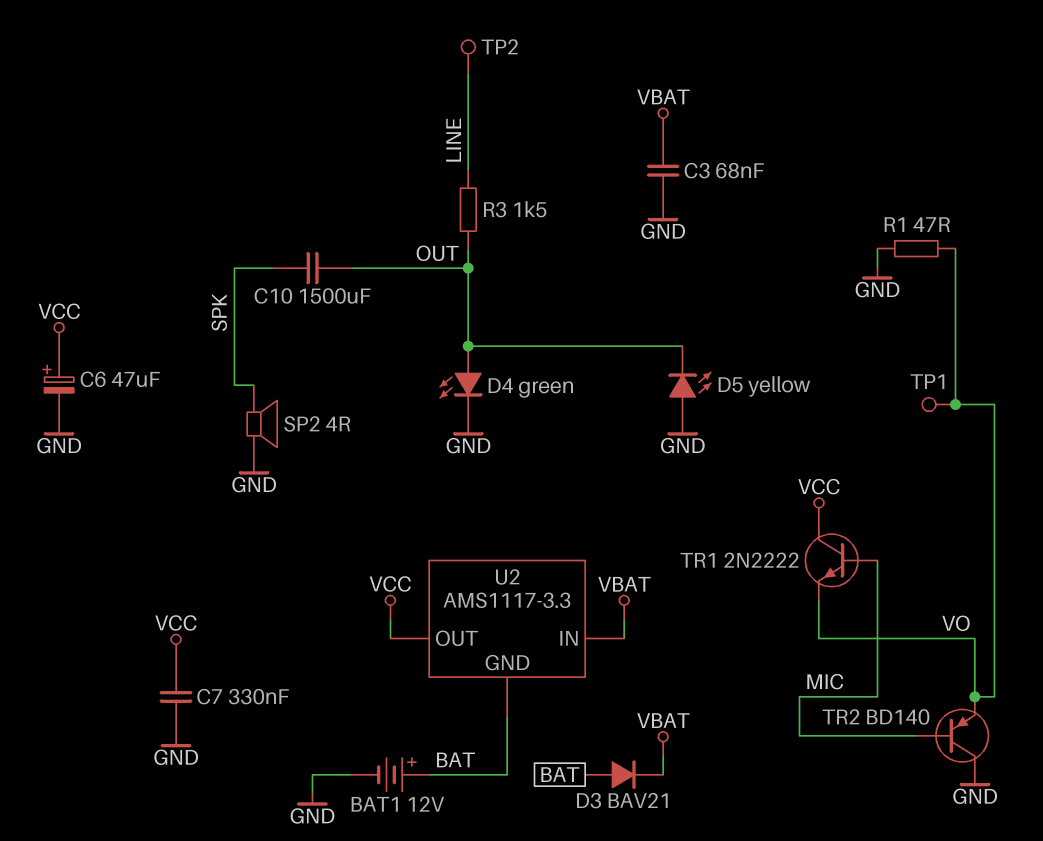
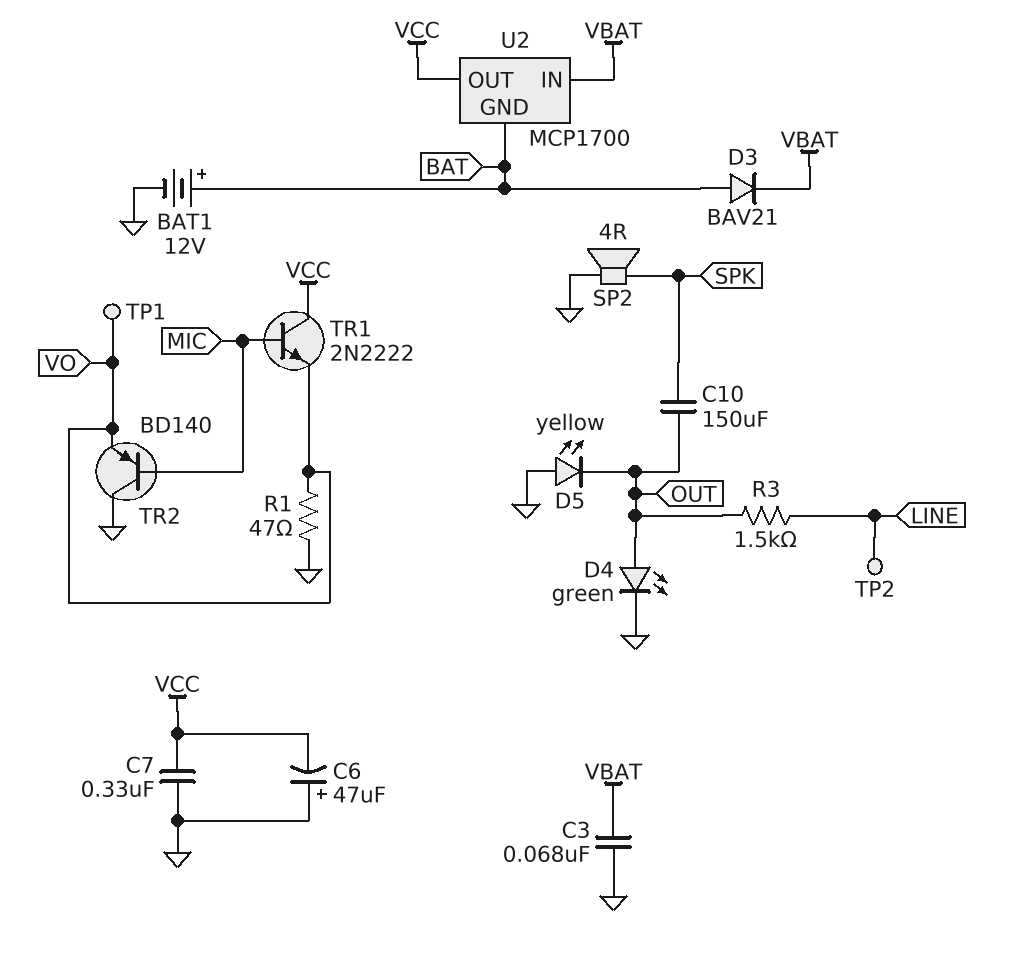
C6: 47uF (plus VCC, minus GND) -> 47uF (plus GND, minus VCC)
C10: 1500uF (OUT, SPK) -> 150uF (OUT, SPK)
U2: AMS1117-3.3 -> MCP1700

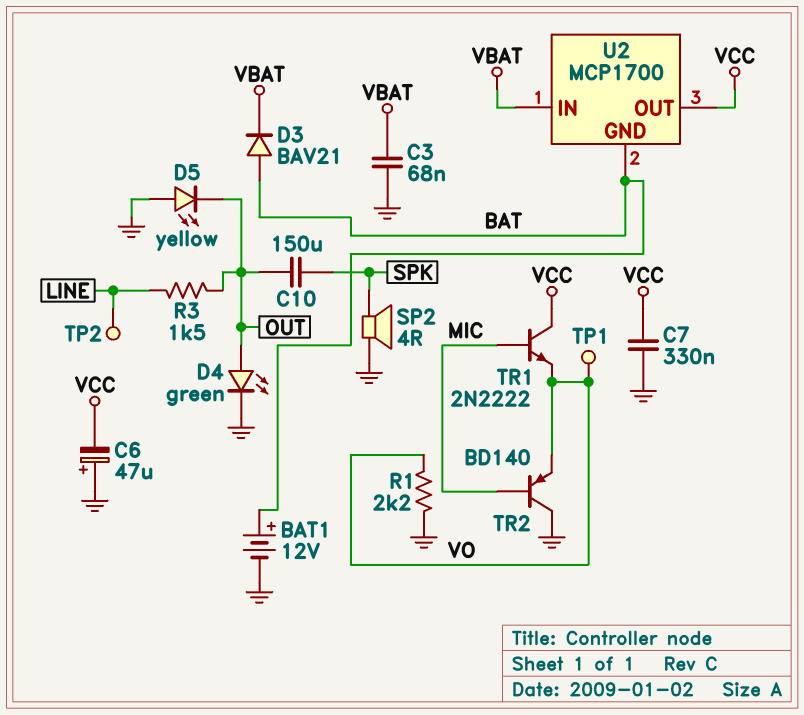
R1: 47 (GND, VO) -> 2.2k (GND, VO)

